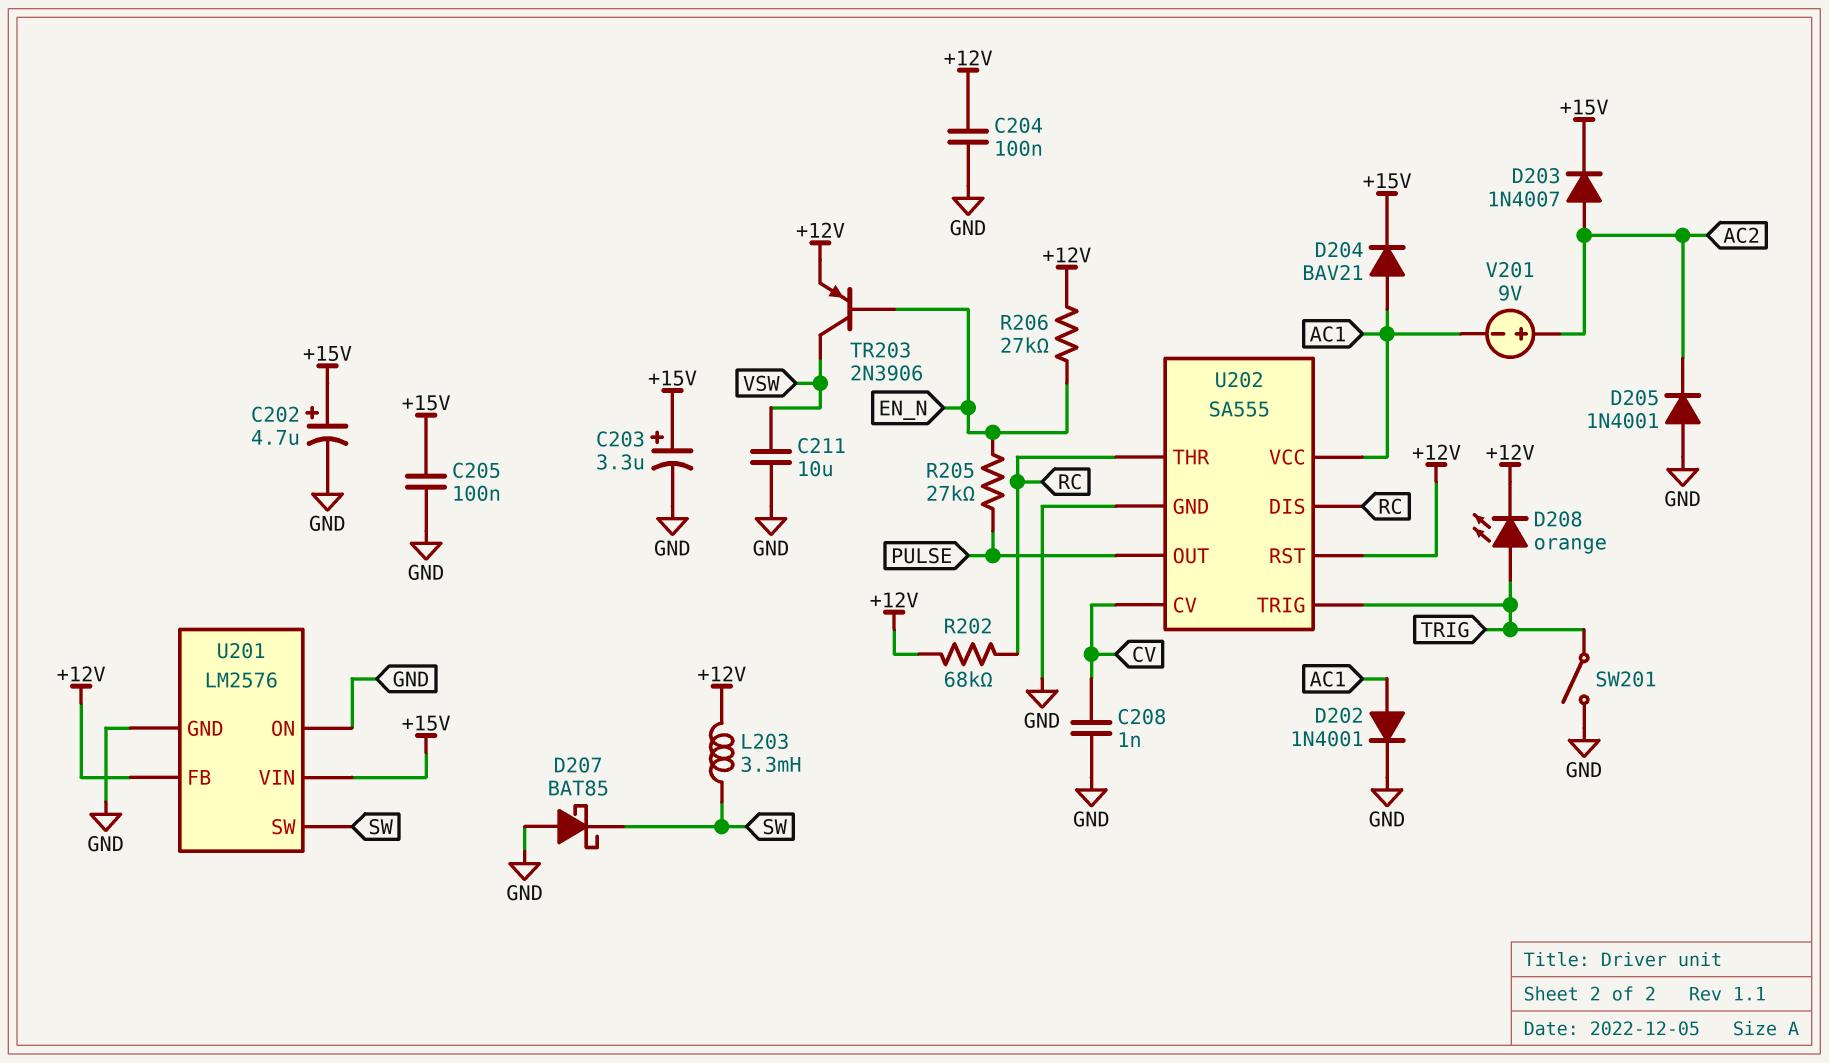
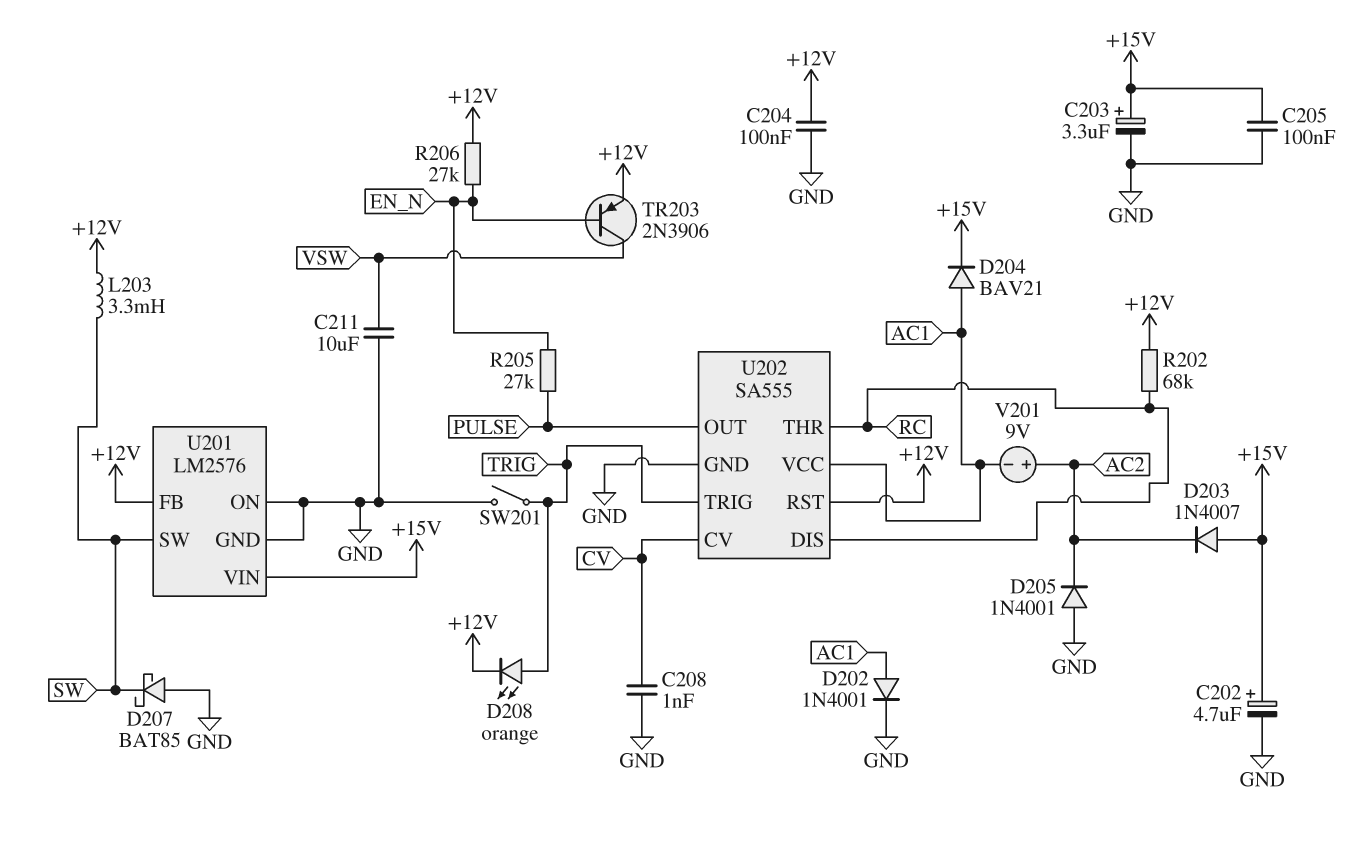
D203: diode 1N4007 (A AC2, K +15V) -> diode 1N4007 (A +15V, K AC2)

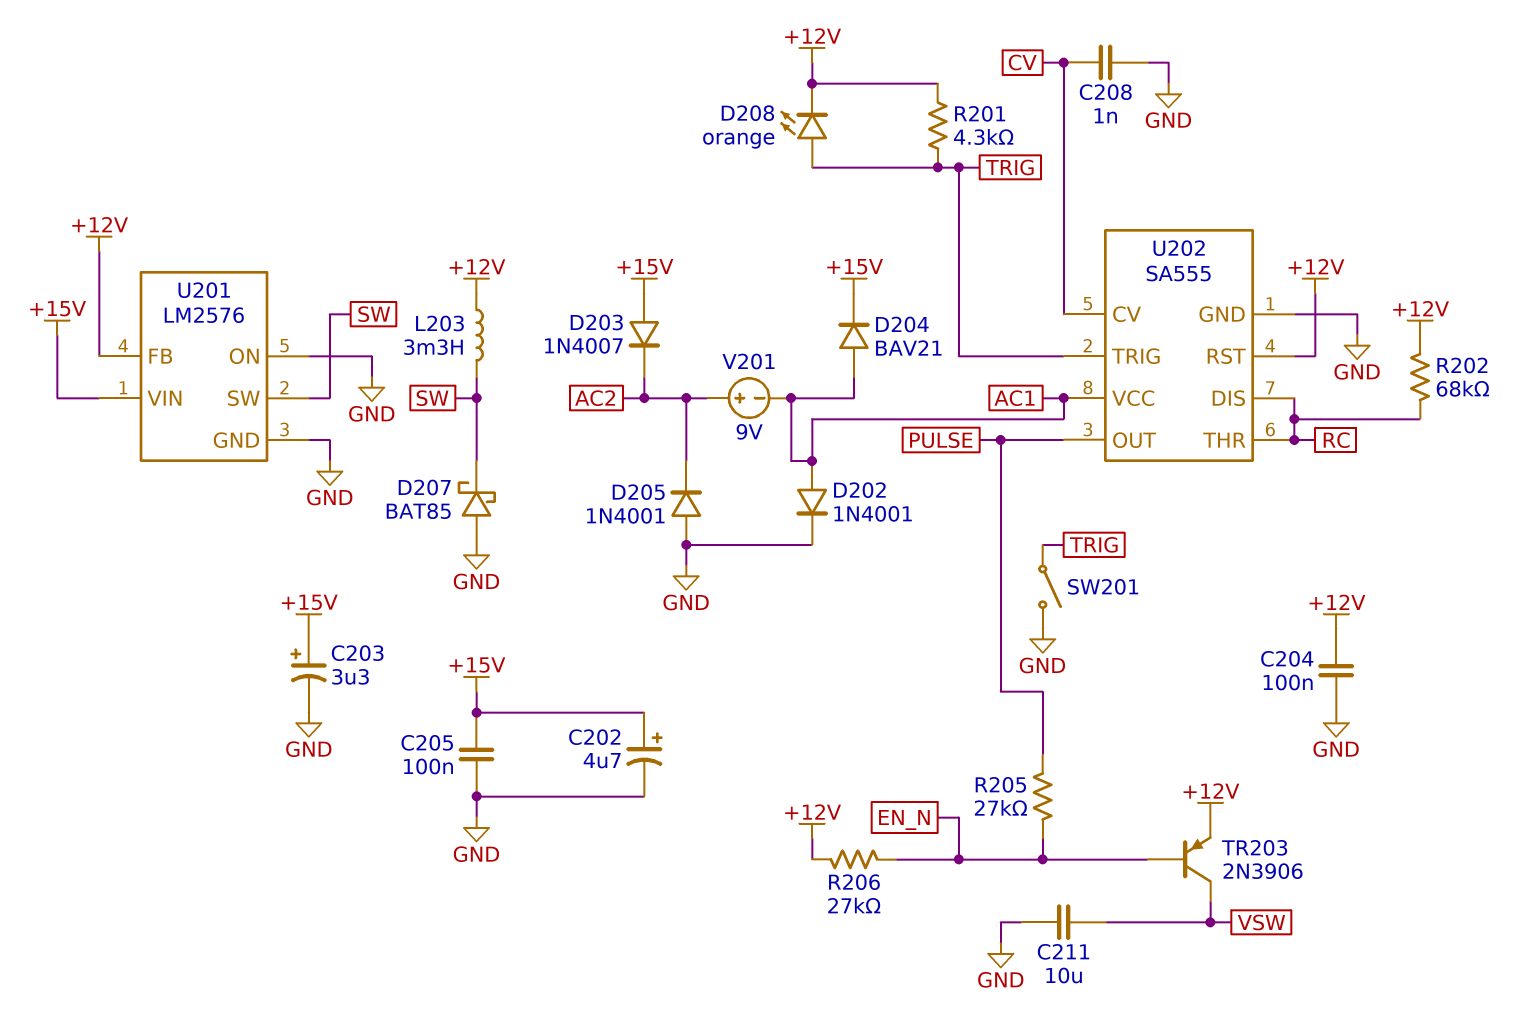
R201: none -> 4.3k (+12V, TRIG)

